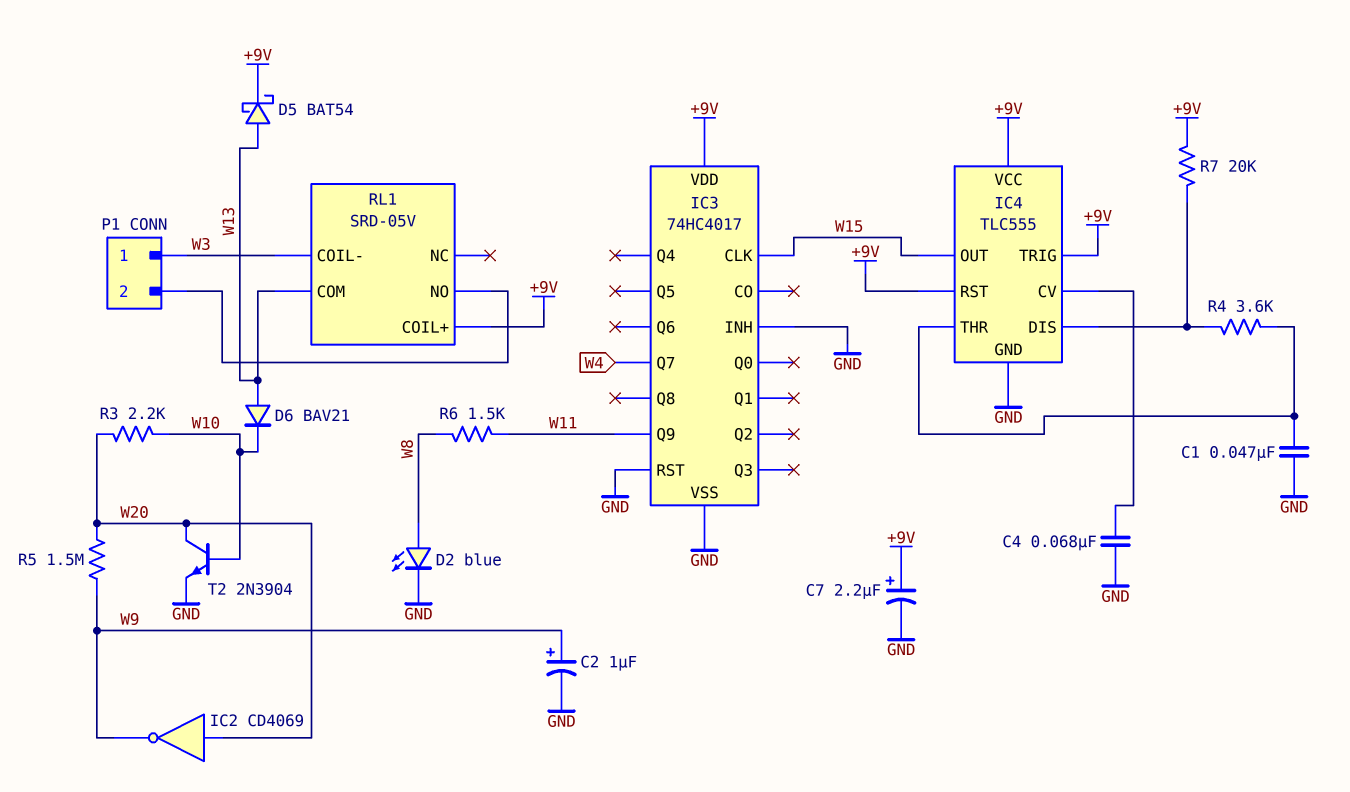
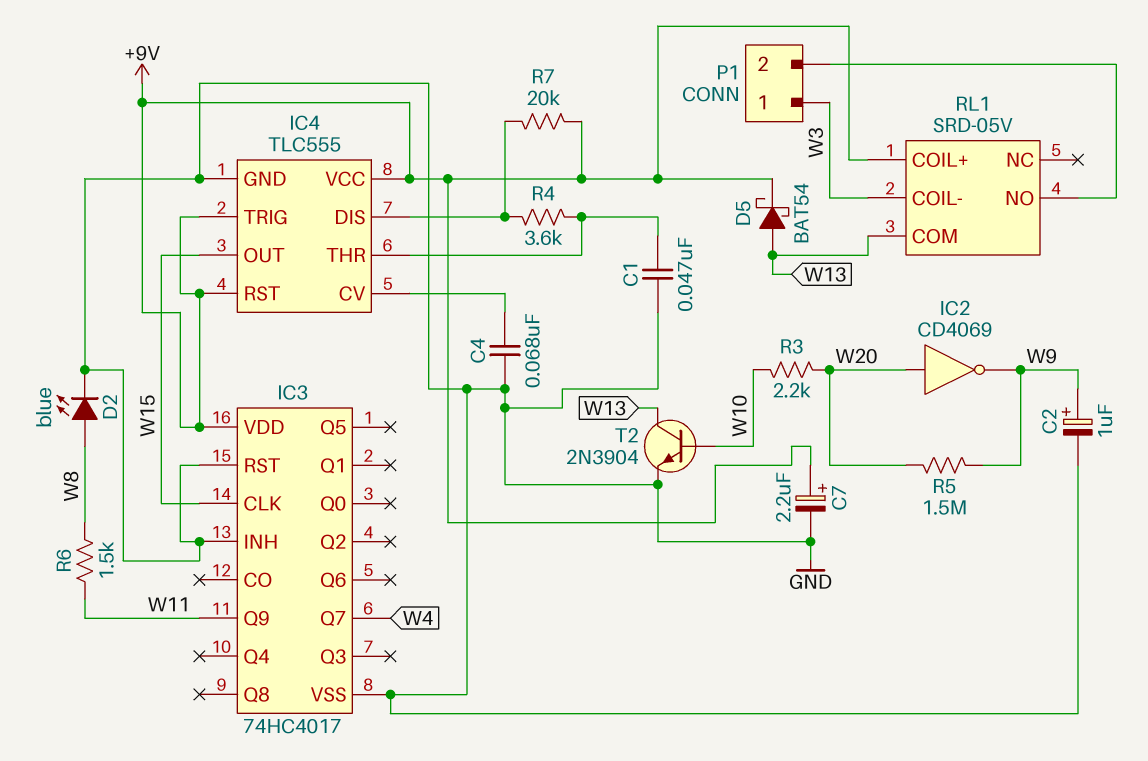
D6: diode BAV21 (A W13, K W10) -> none
T2: NPN 2N3904 (B W10, C W20, E GND) -> NPN 2N3904 (B W10, C W13, E GND)

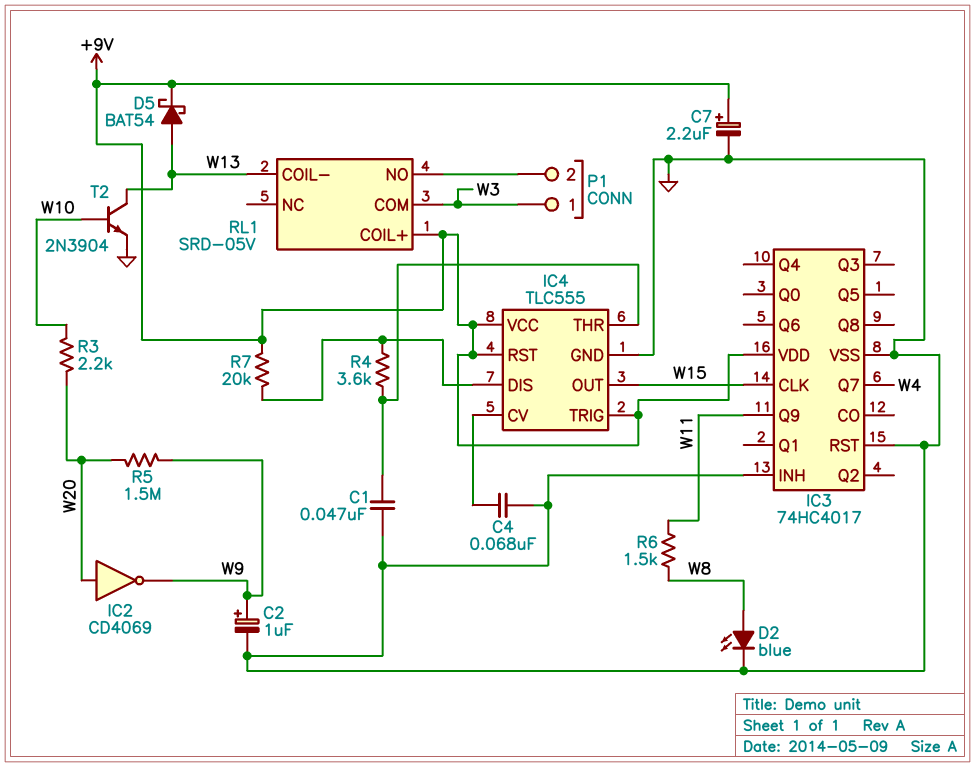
RL1 pin COIL-: W3 -> W13
RL1 pin COM: W13 -> W3

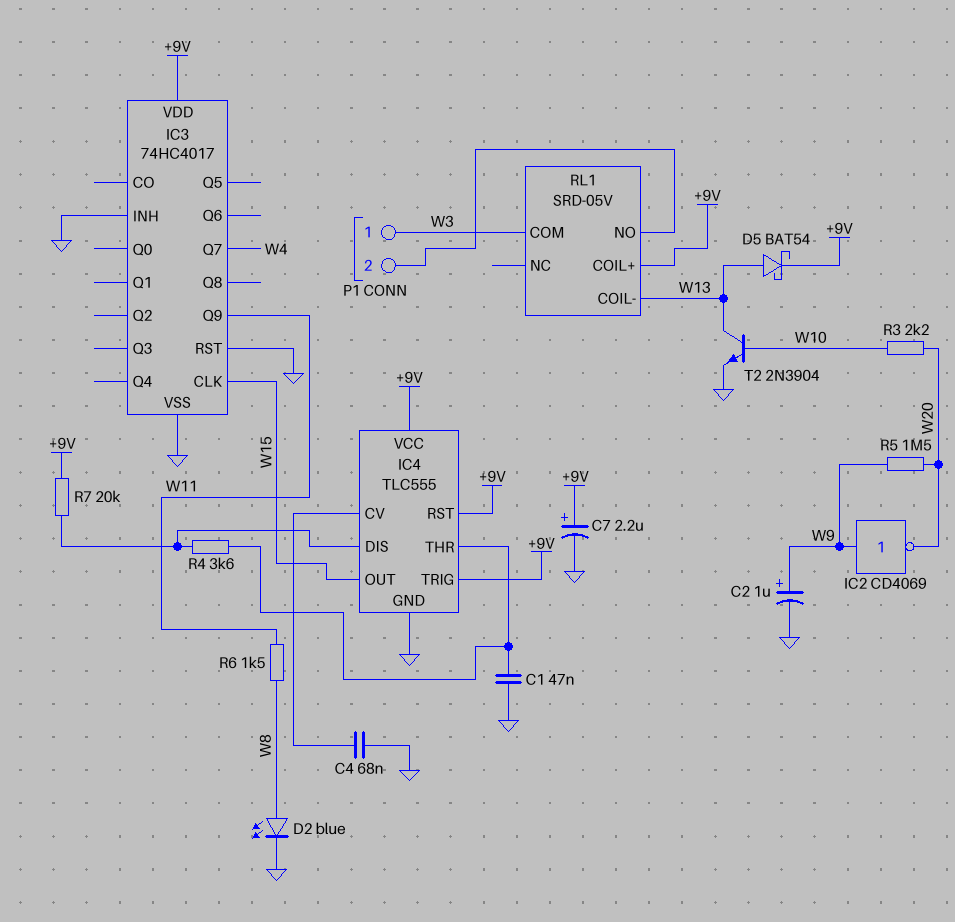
IC2: NOT CD4069 (in W20, out W9) -> NOT CD4069 (in W9, out W20)

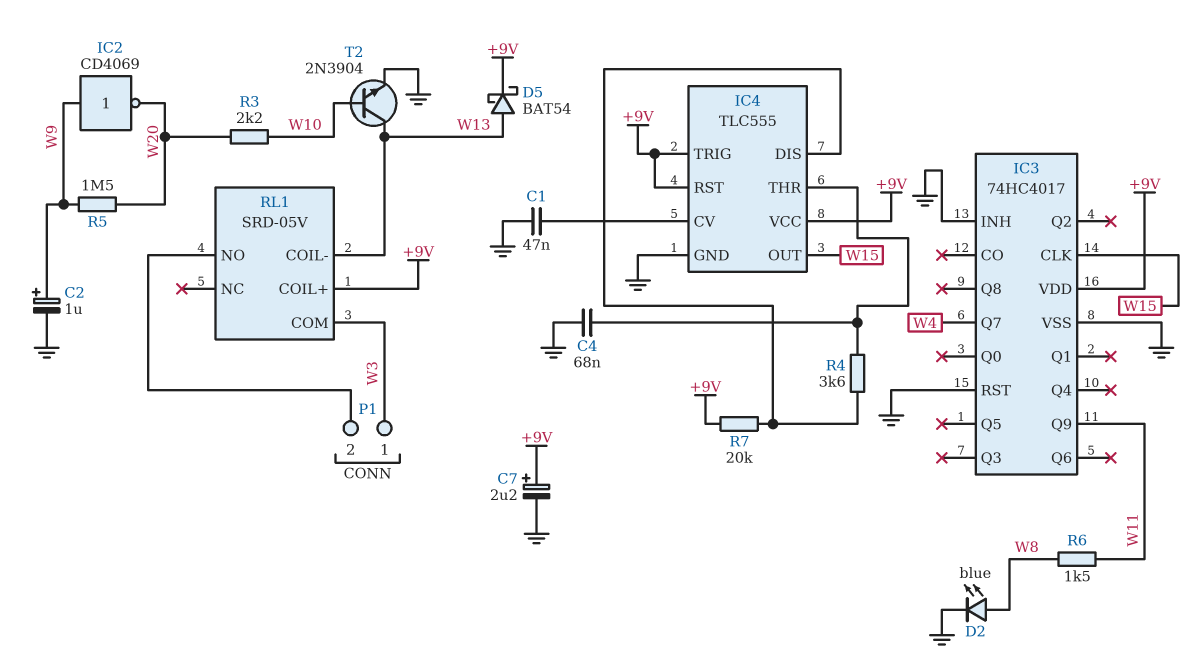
C1: 47nF (GND, IC4/THR) -> 47nF (GND, IC4/CV)
C4: 68nF (GND, IC4/CV) -> 68nF (GND, IC4/THR)

